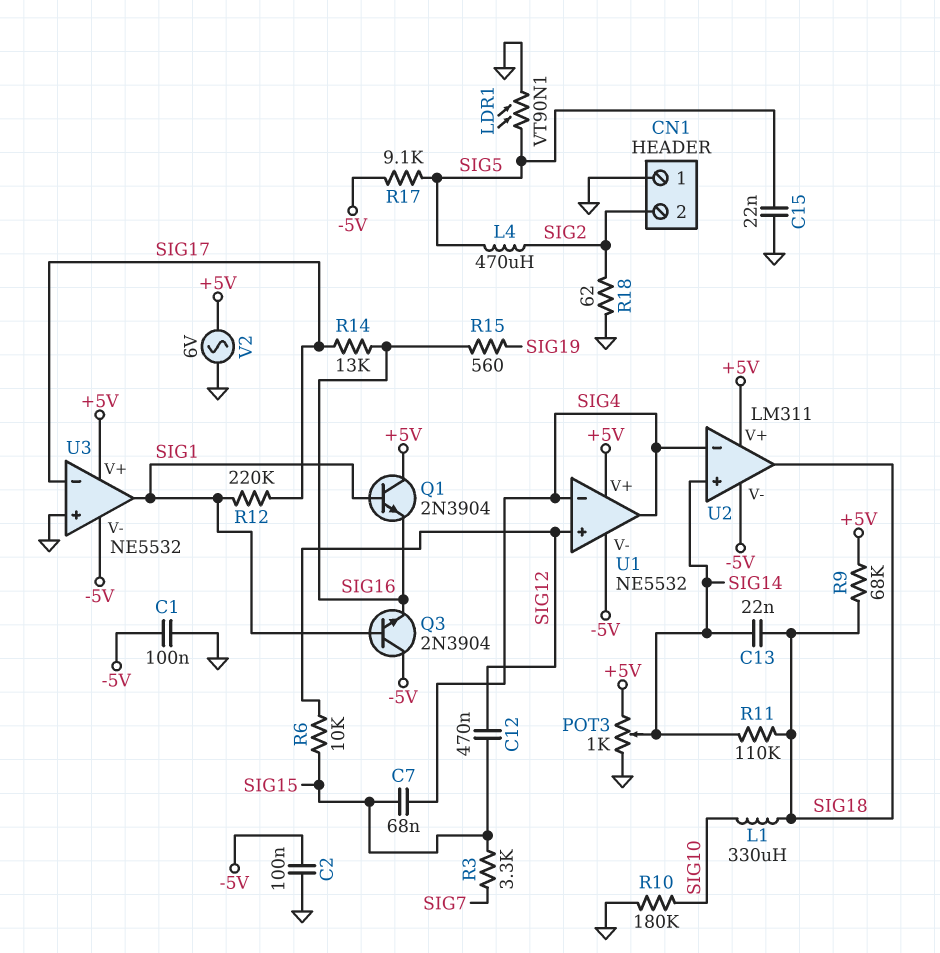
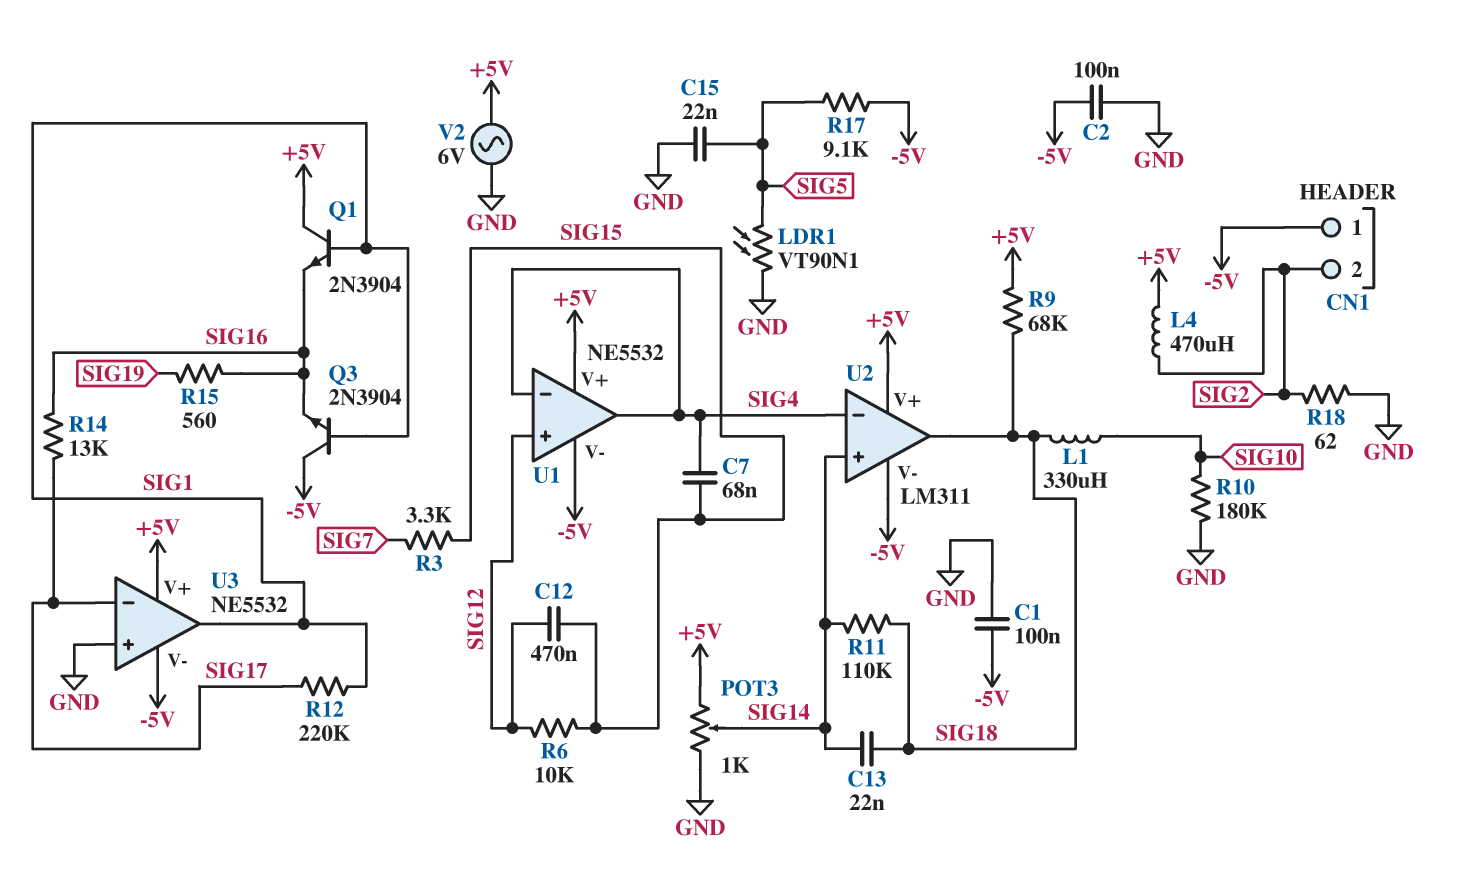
CN1 pin 1: GND -> -5V
L4: 470uH (SIG2, SIG5) -> 470uH (+5V, SIG2)

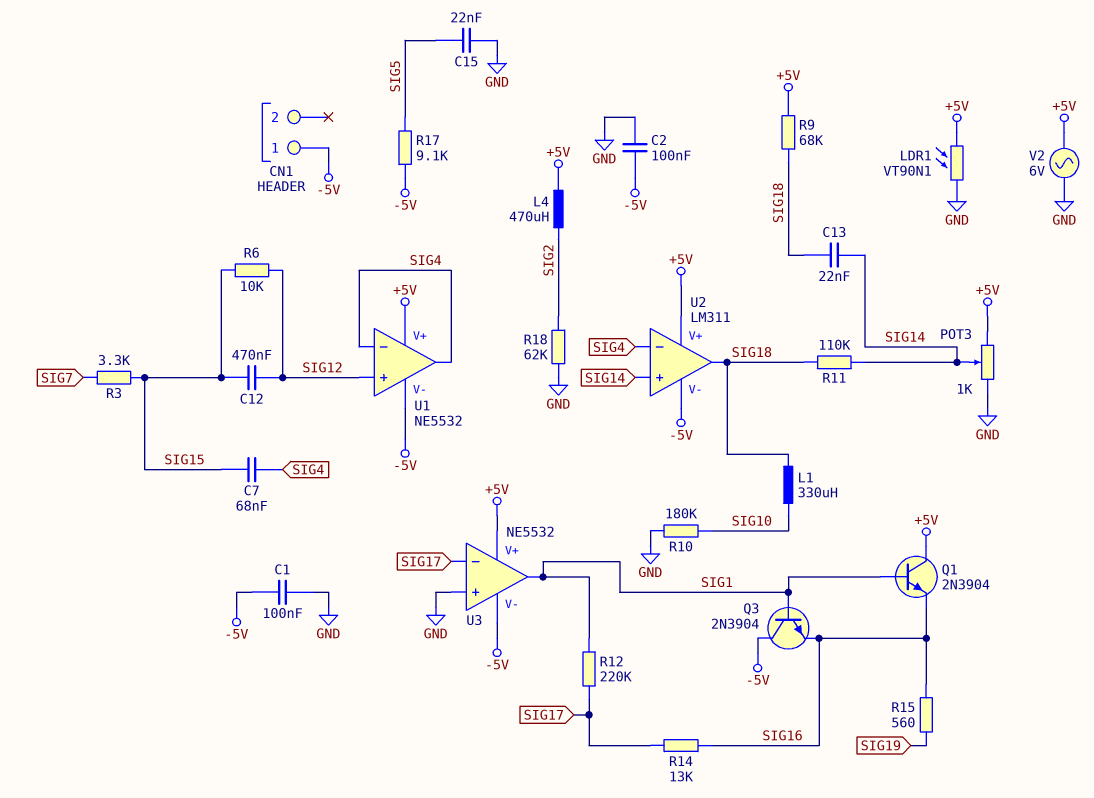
CN1 pin 2: SIG2 -> none
LDR1: VT90N1 (GND, SIG5) -> VT90N1 (+5V, GND)
R18: 62 (GND, SIG2) -> 62k (GND, SIG2)

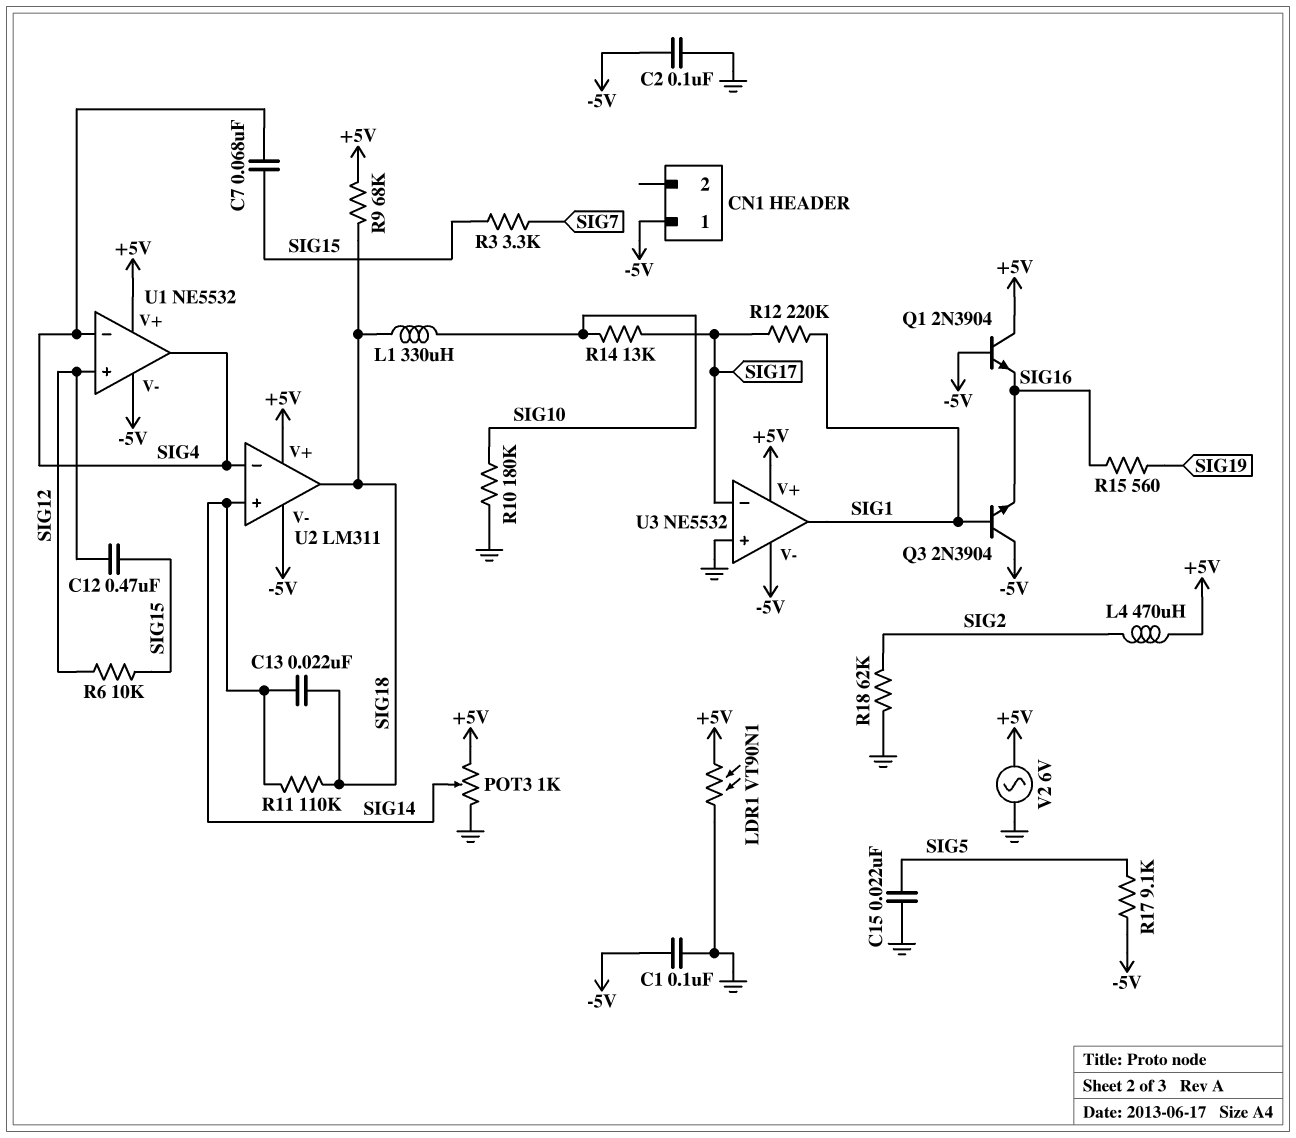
Q1: NPN 2N3904 (B SIG1, C +5V, E SIG16) -> NPN 2N3904 (B -5V, C +5V, E SIG16)
R14: 13k (SIG16, SIG17) -> 13k (SIG10, SIG17)

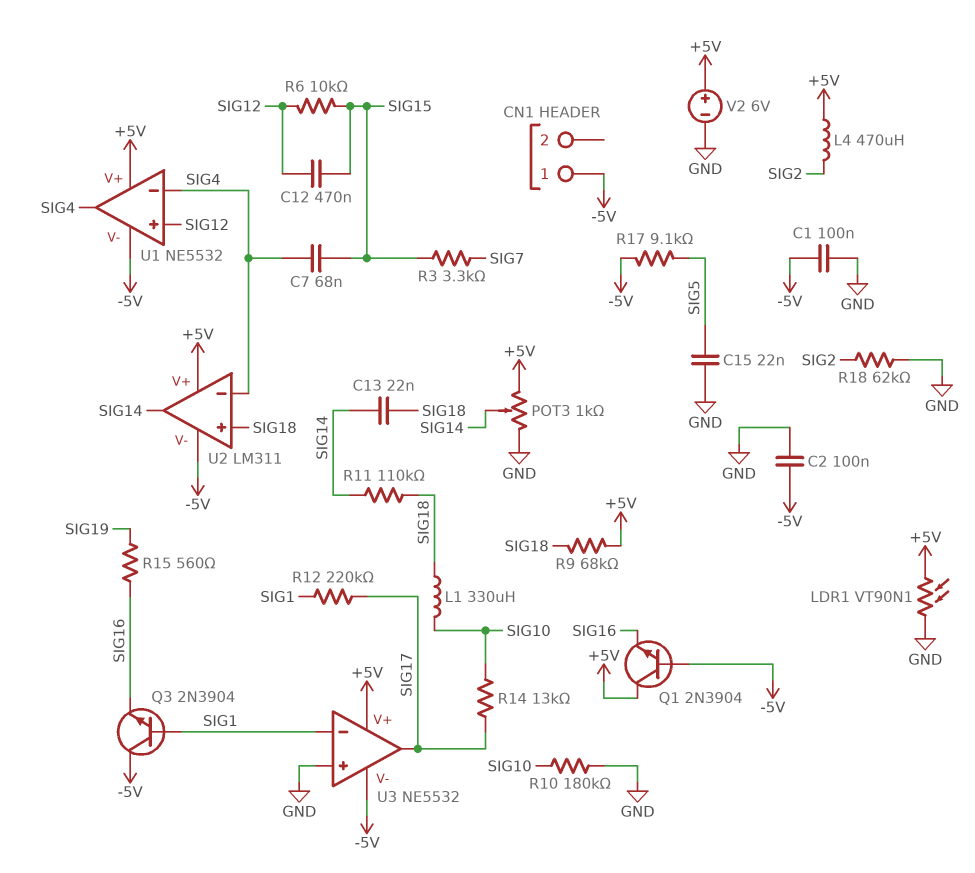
U2 pin in+: SIG14 -> SIG18
U2 pin out: SIG18 -> SIG14
U3 pin in-: SIG17 -> SIG1
U3 pin out: SIG1 -> SIG17
V2: AC 6V (+5V, GND) -> 6V (plus +5V, minus GND)

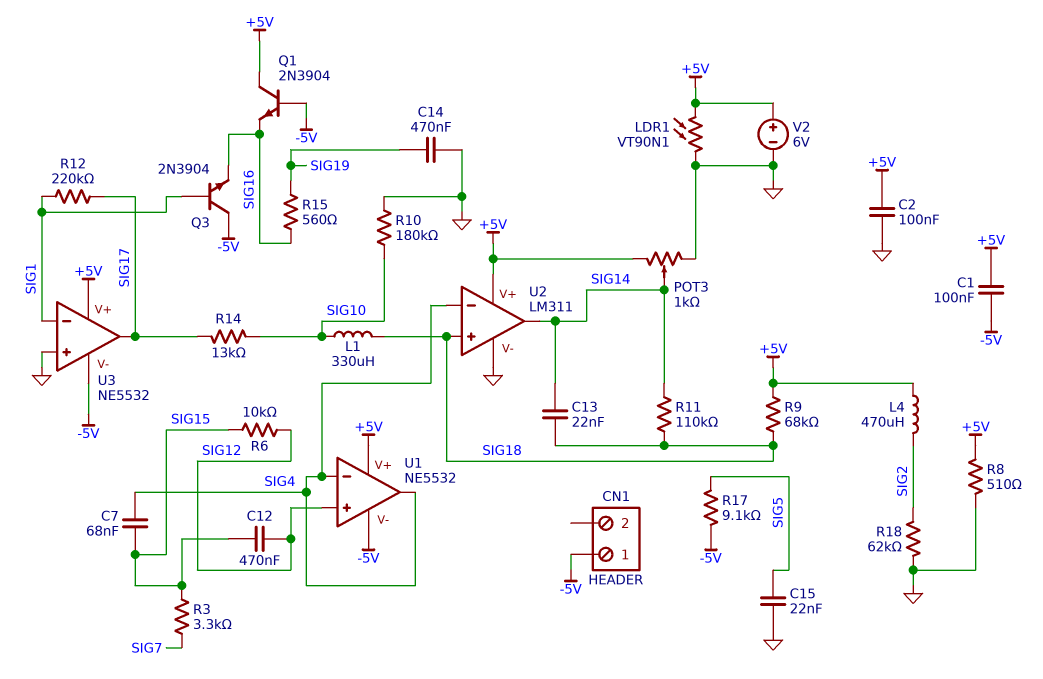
C1: 100nF (-5V, GND) -> 100nF (+5V, -5V)
C2: 100nF (-5V, GND) -> 100nF (+5V, GND)
C14: none -> 470nF (GND, SIG19)
R8: none -> 510 (+5V, GND)
U2 pin V-: -5V -> GND

